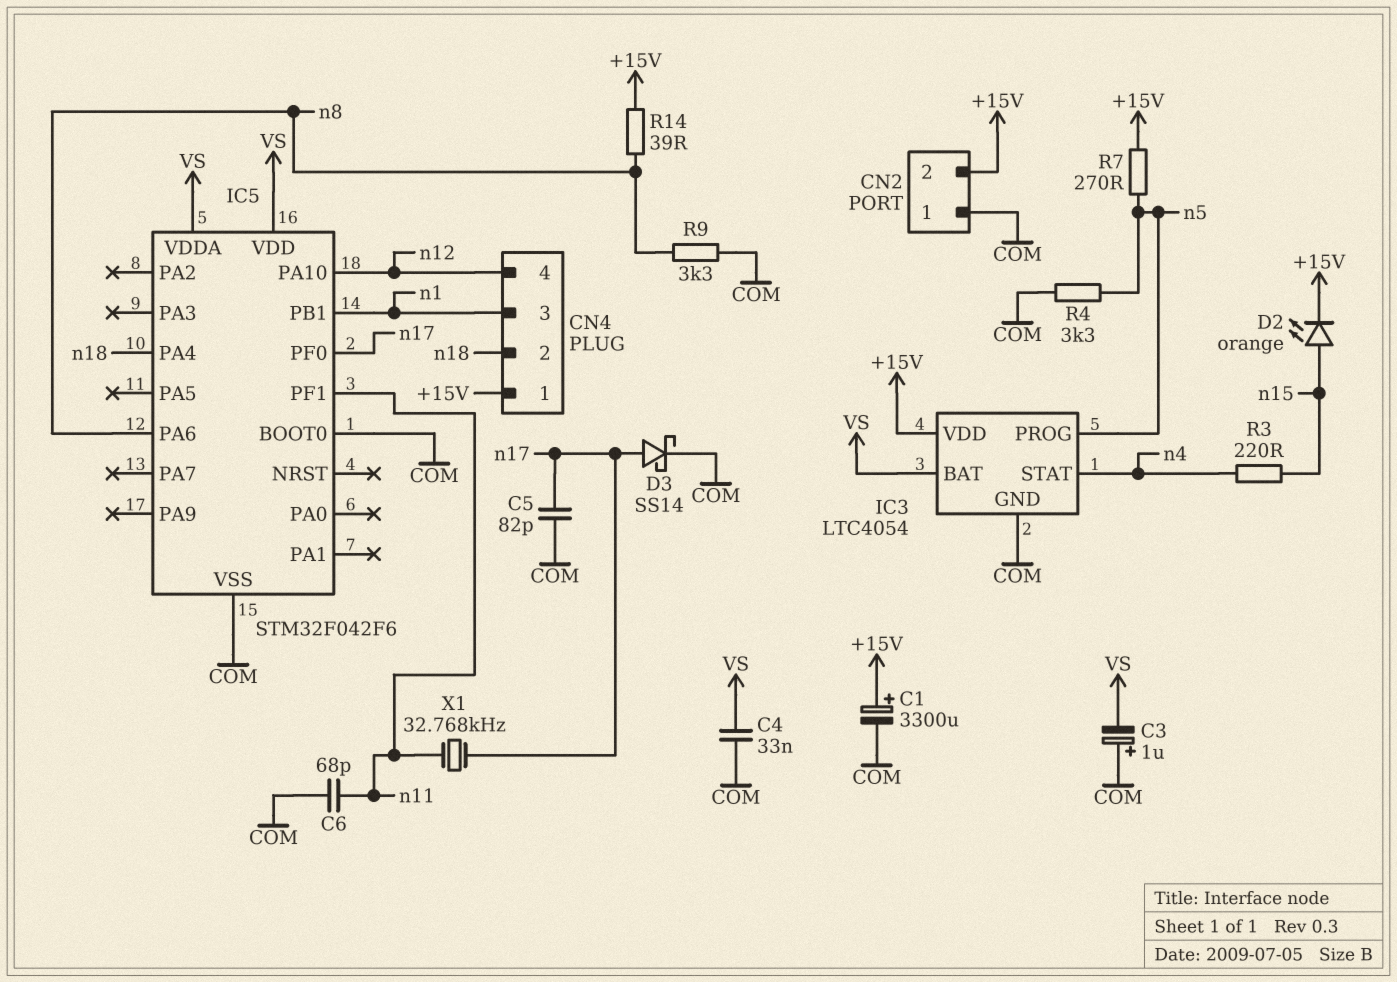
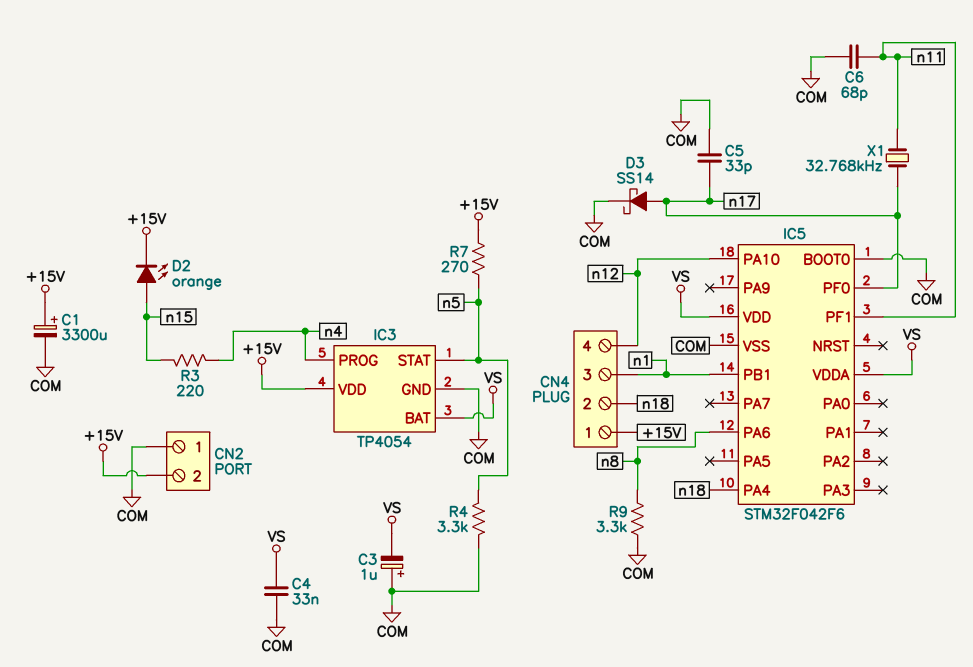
C5: 82pF (COM, n17) -> 33pF (COM, n17)
IC3: LTC4054 -> TP4054
IC3 pin PROG: n5 -> n4
IC3 pin STAT: n4 -> n5
R14: 39 (+15V, n8) -> none

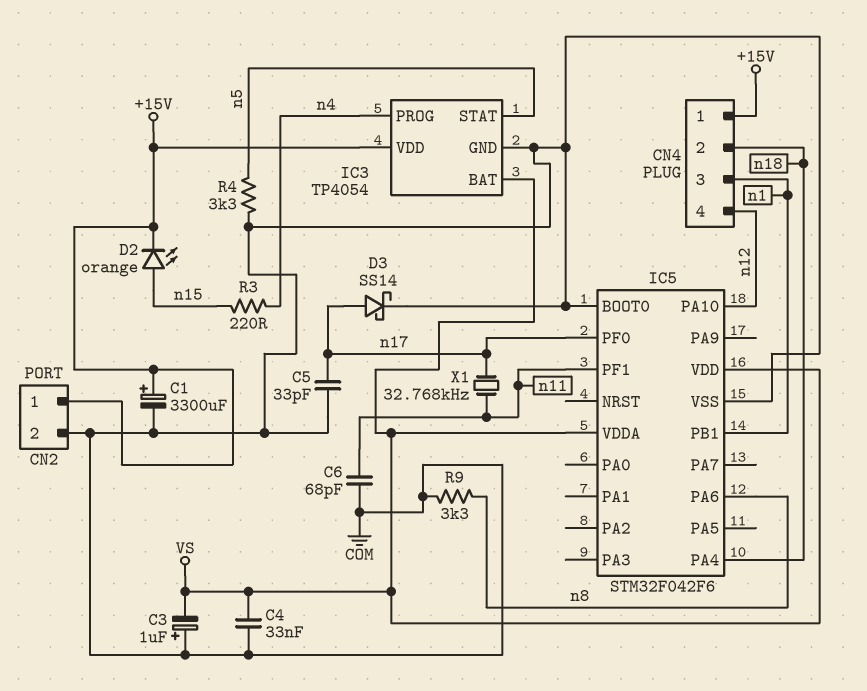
CN2 pin 1: COM -> +15V
CN2 pin 2: +15V -> COM
R7: 270 (+15V, n5) -> none

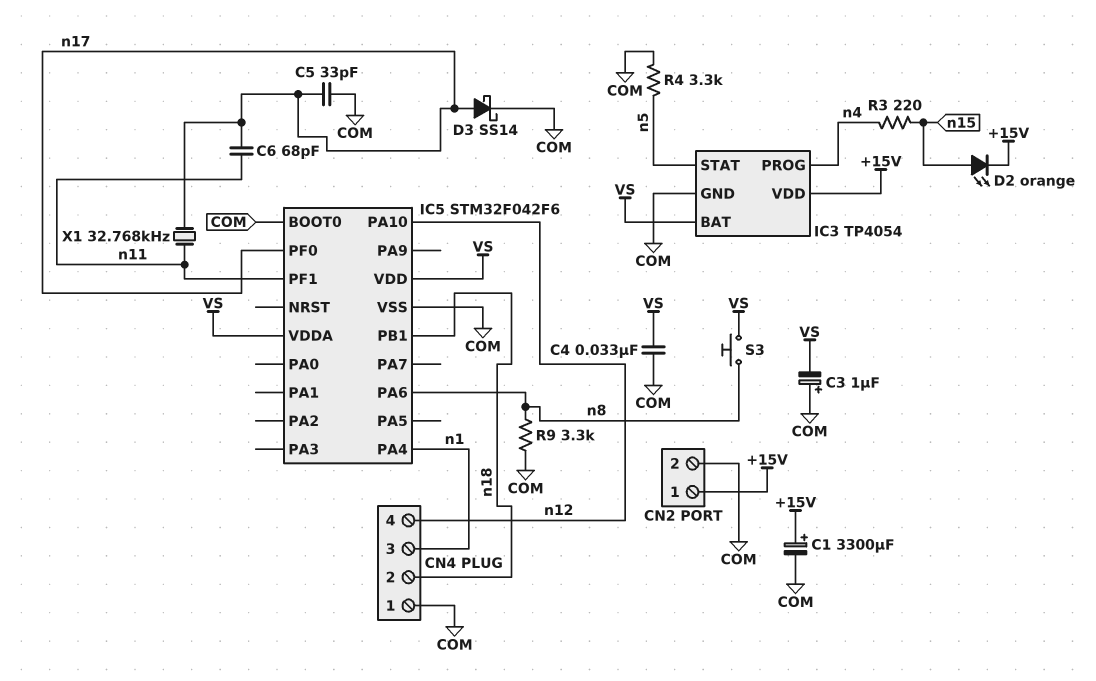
C6: 68pF (COM, n11) -> 68pF (n11, n17)
CN4 pin 1: +15V -> COM
IC5 pin PA4: n18 -> n1
IC5 pin PB1: n1 -> n18
S3: none -> button (VS, n8)

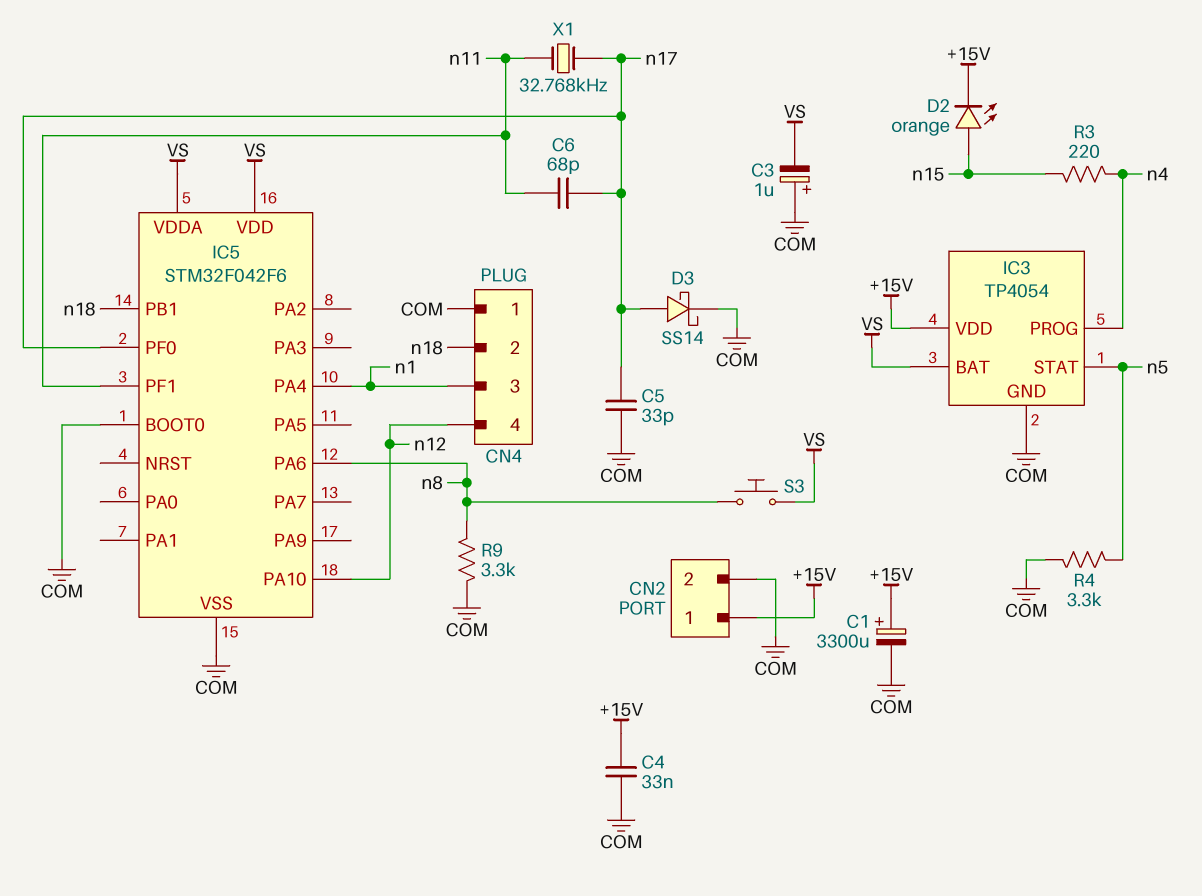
C4: 33nF (COM, VS) -> 33nF (+15V, COM)

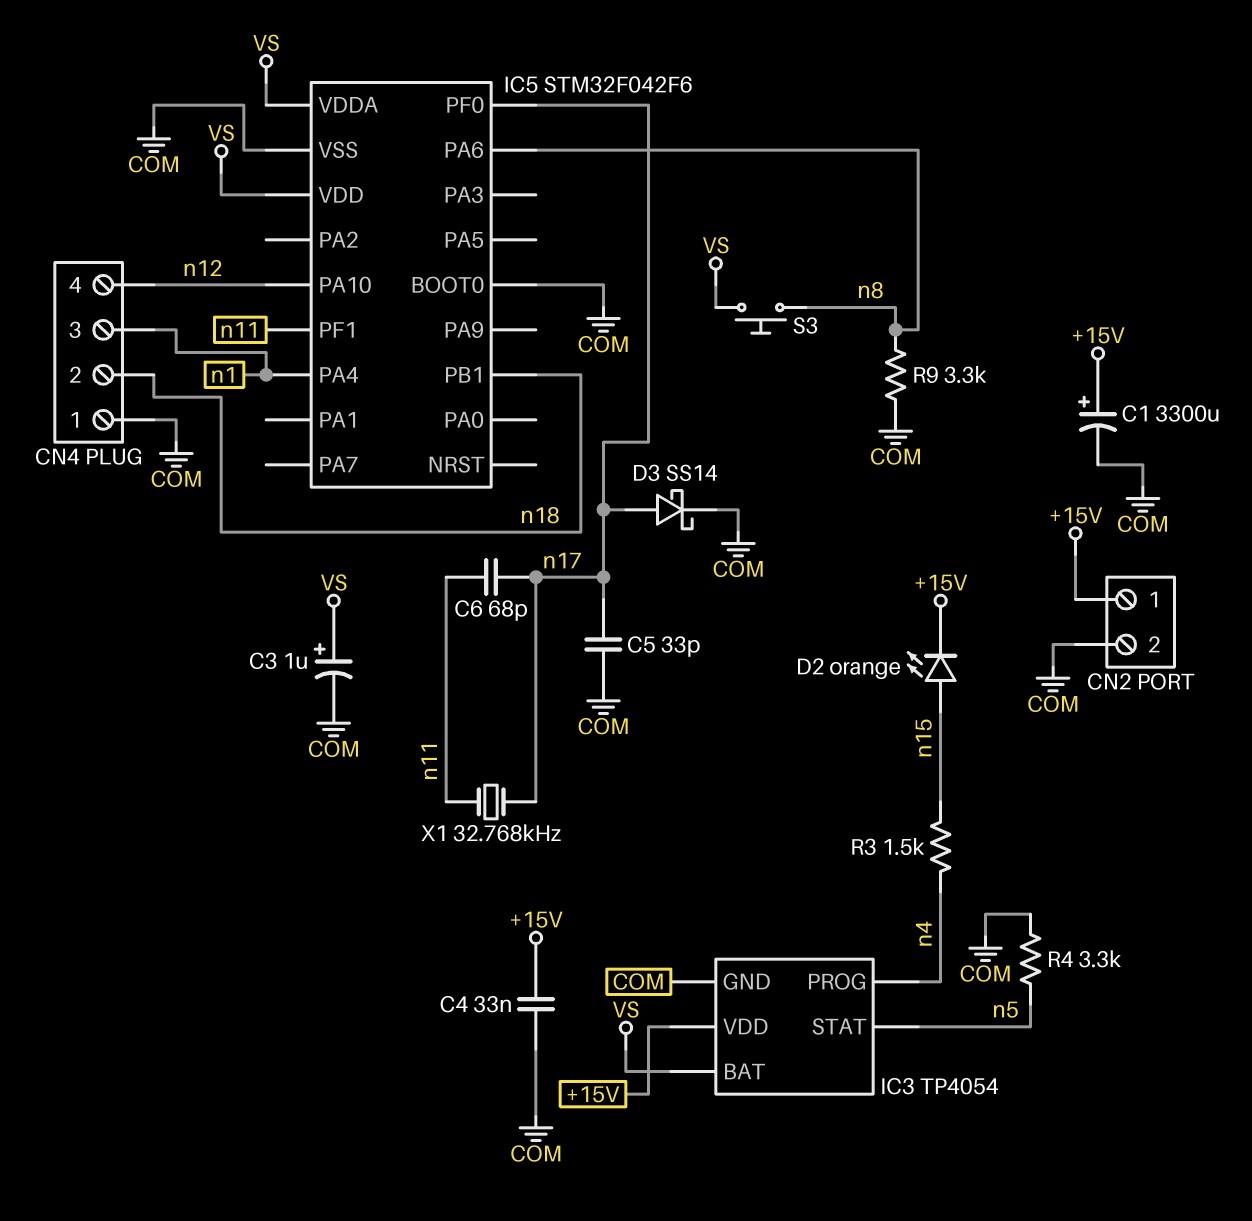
C3: 1uF (plus COM, minus VS) -> 1uF (plus VS, minus COM)
R3: 220 (n4, n15) -> 1.5k (n4, n15)

